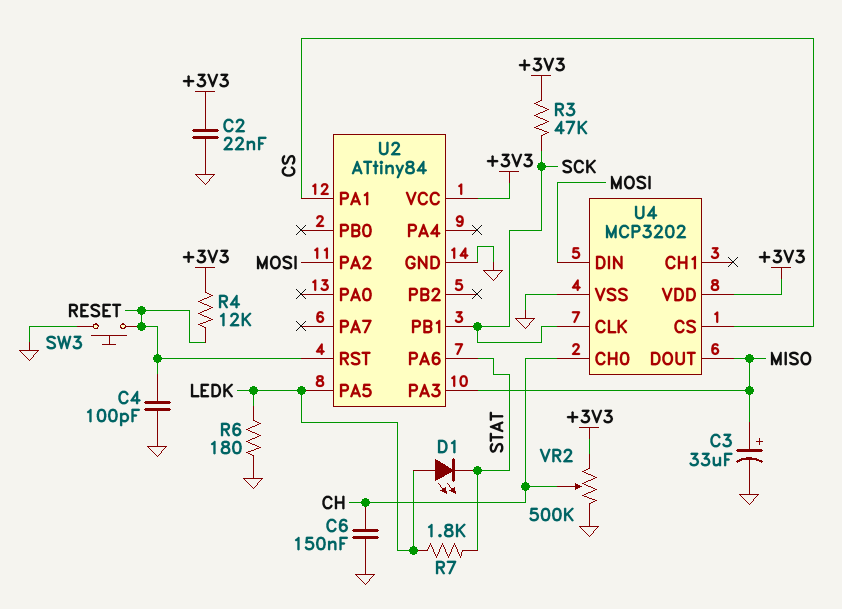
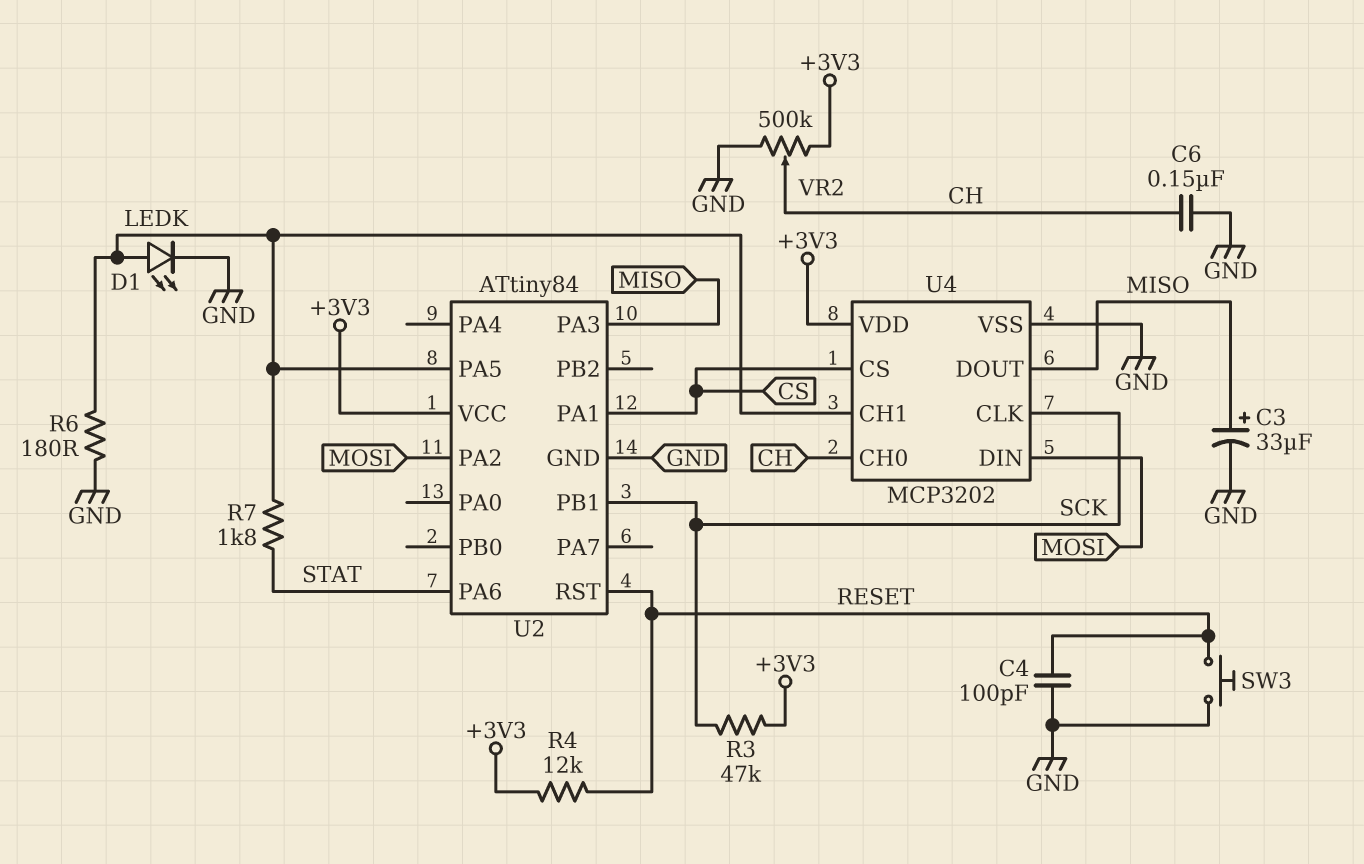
C2: 22nF (+3V3, GND) -> none
D1: LED (A LEDK, K STAT) -> LED (A LEDK, K GND)
U4 pin CH1: none -> LEDK

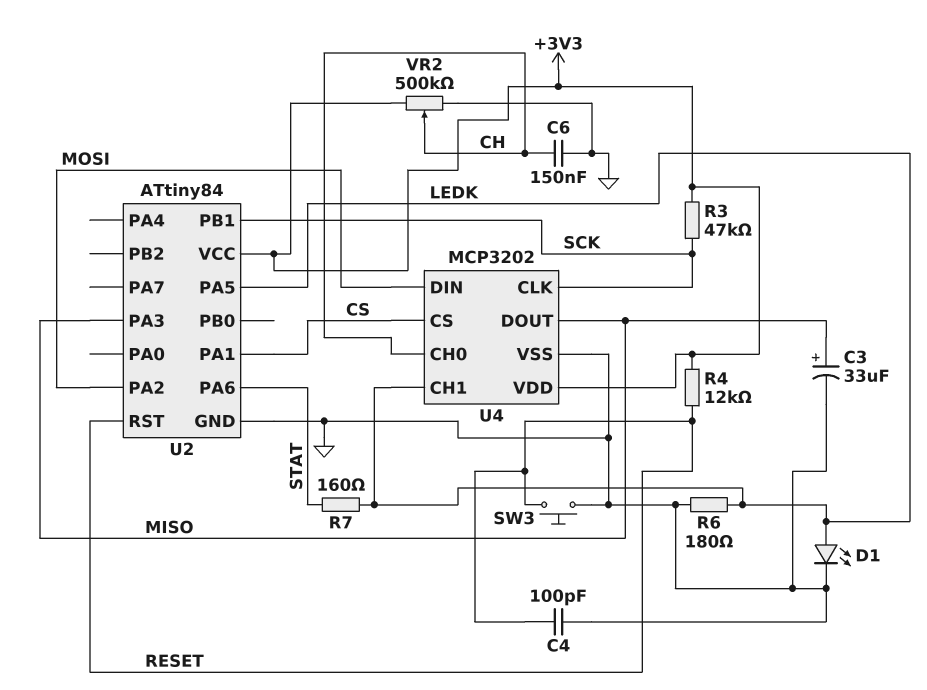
R7: 1.8k (LEDK, STAT) -> 160 (LEDK, STAT)

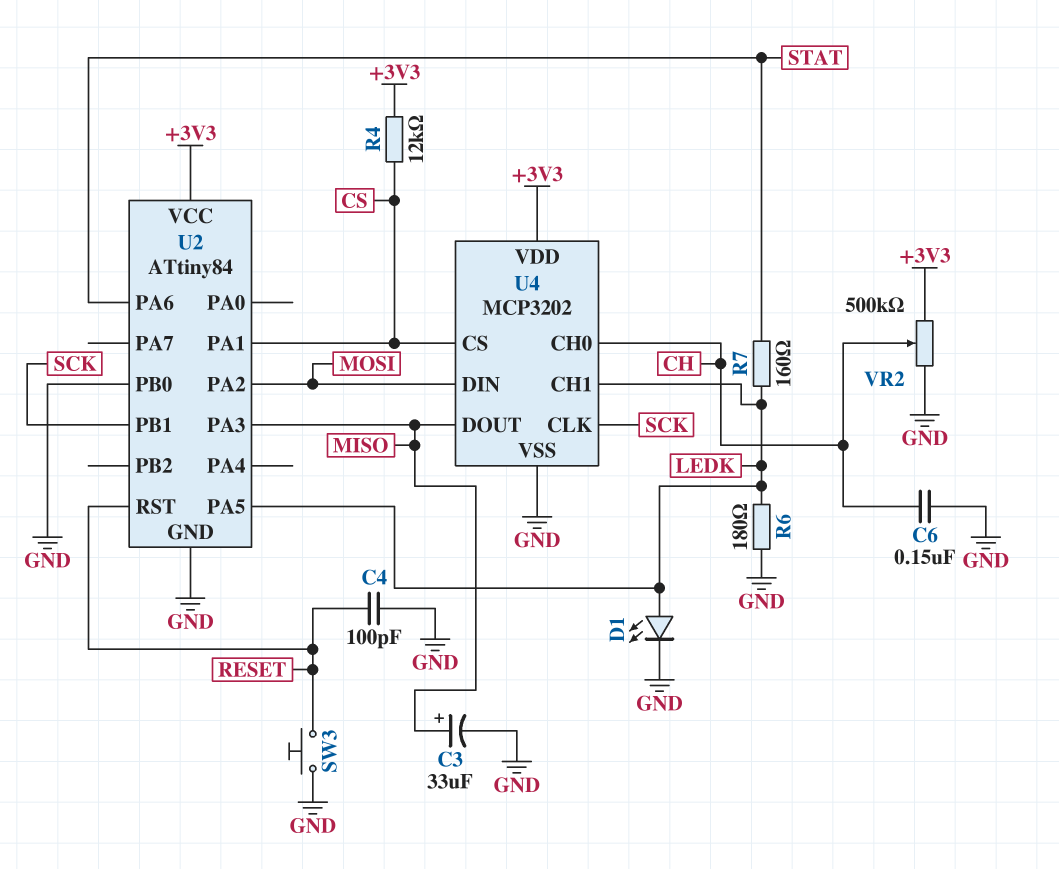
R3: 47k (+3V3, SCK) -> none
R4: 12k (+3V3, RESET) -> 12k (+3V3, CS)
U2 pin PB0: none -> GND

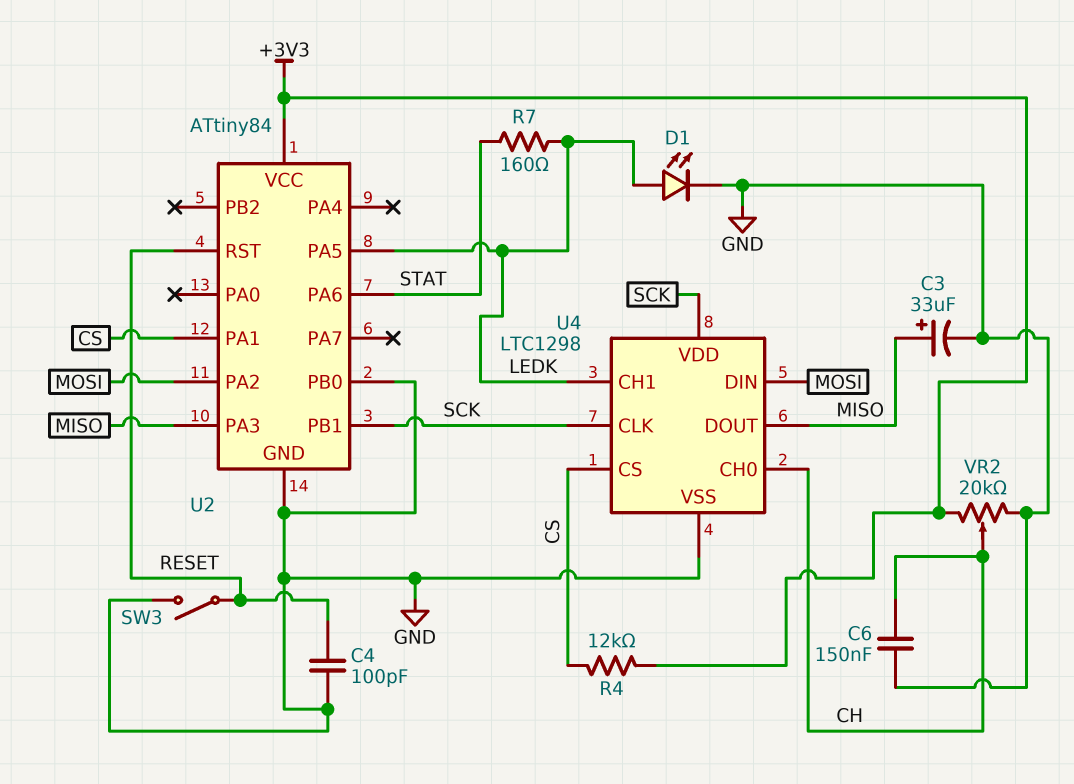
R6: 180 (GND, LEDK) -> none
SW3: button (GND, RESET) -> switch (GND, RESET)
U4: MCP3202 -> LTC1298
U4 pin VDD: +3V3 -> SCK
VR2: 500k (+3V3, GND, wiper CH) -> 20k (+3V3, GND, wiper CH)

